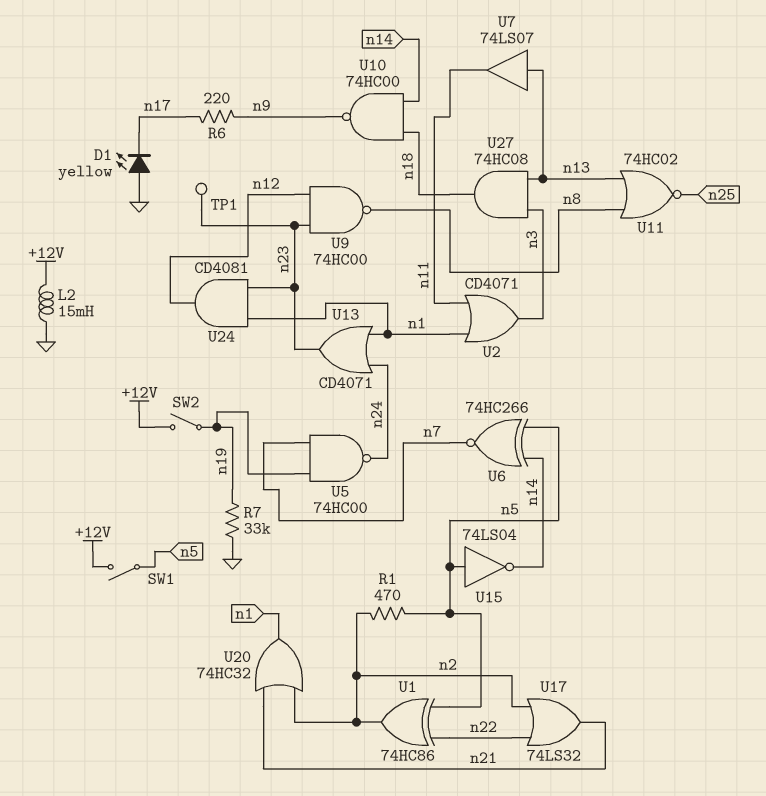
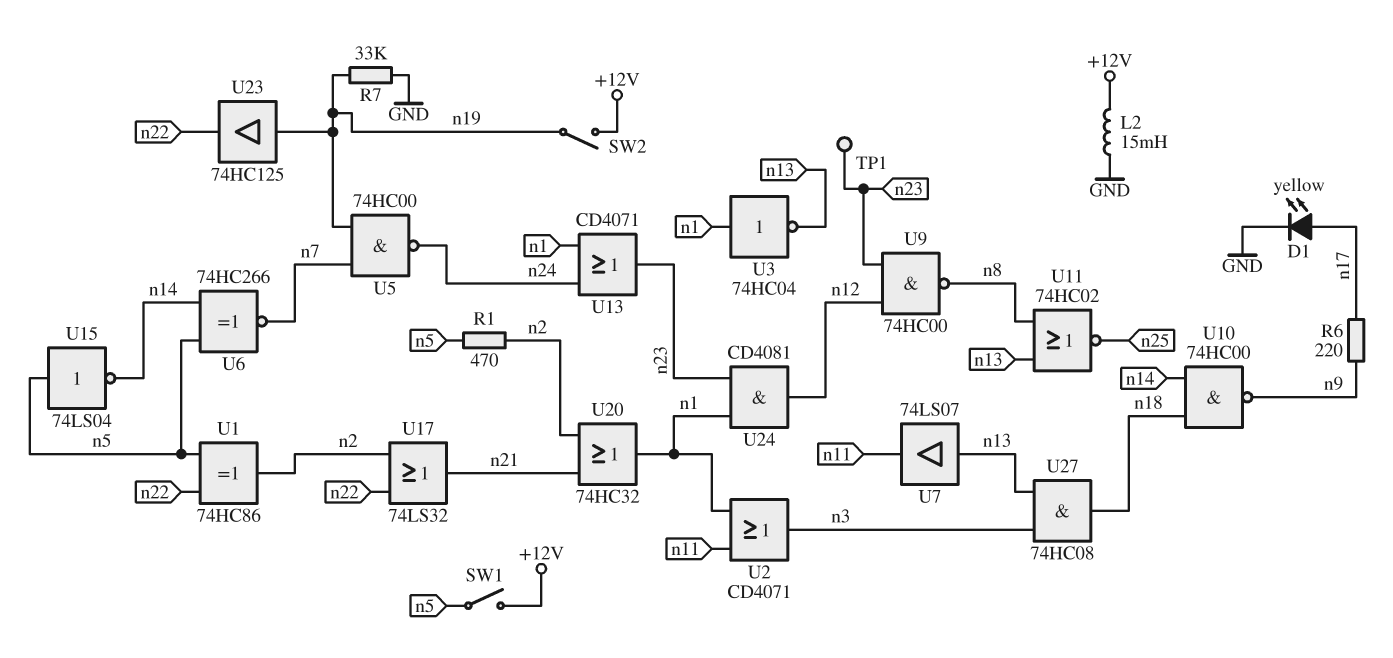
D1: LED yellow (A GND, K n17) -> LED yellow (A n17, K GND)
U3: none -> NOT 74HC04 (in n1, out n13)
U23: none -> buffer 74HC125 (in n19, out n22)

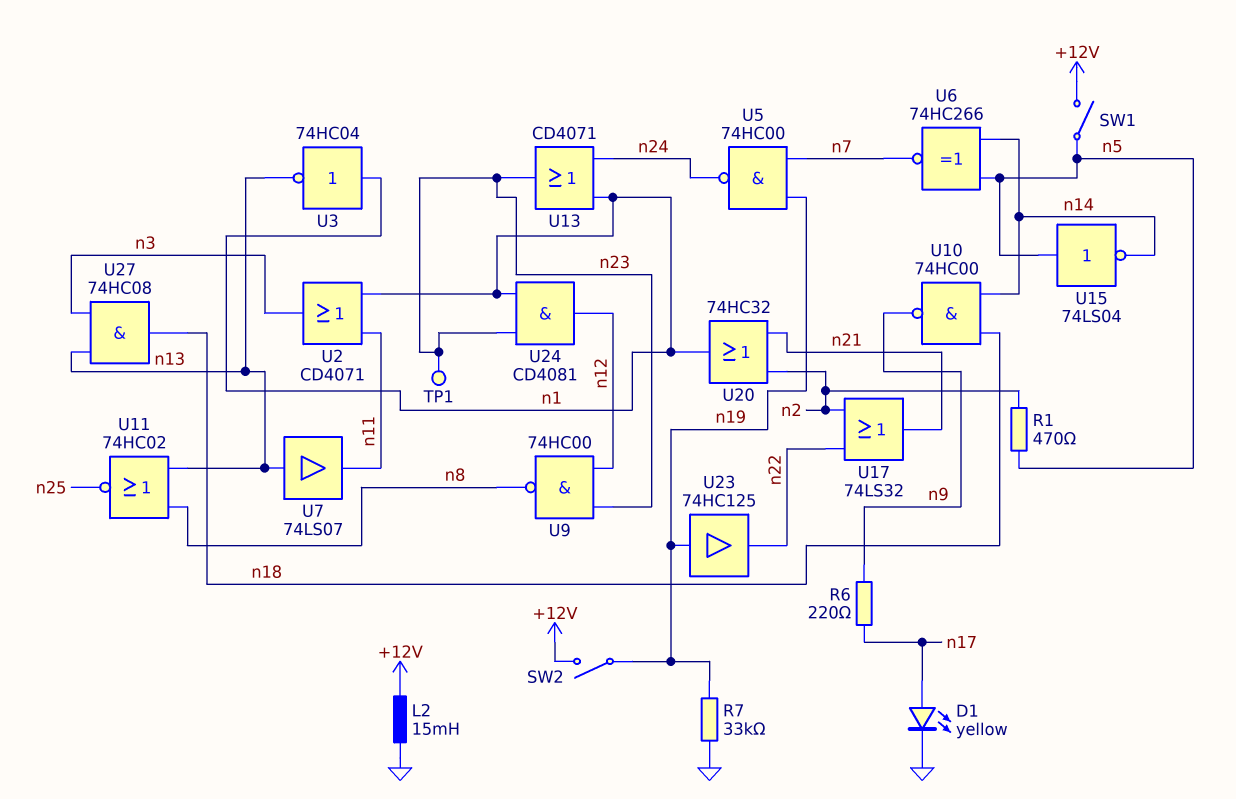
U1: XOR 74HC86 (in n5, in n22, out n2) -> none

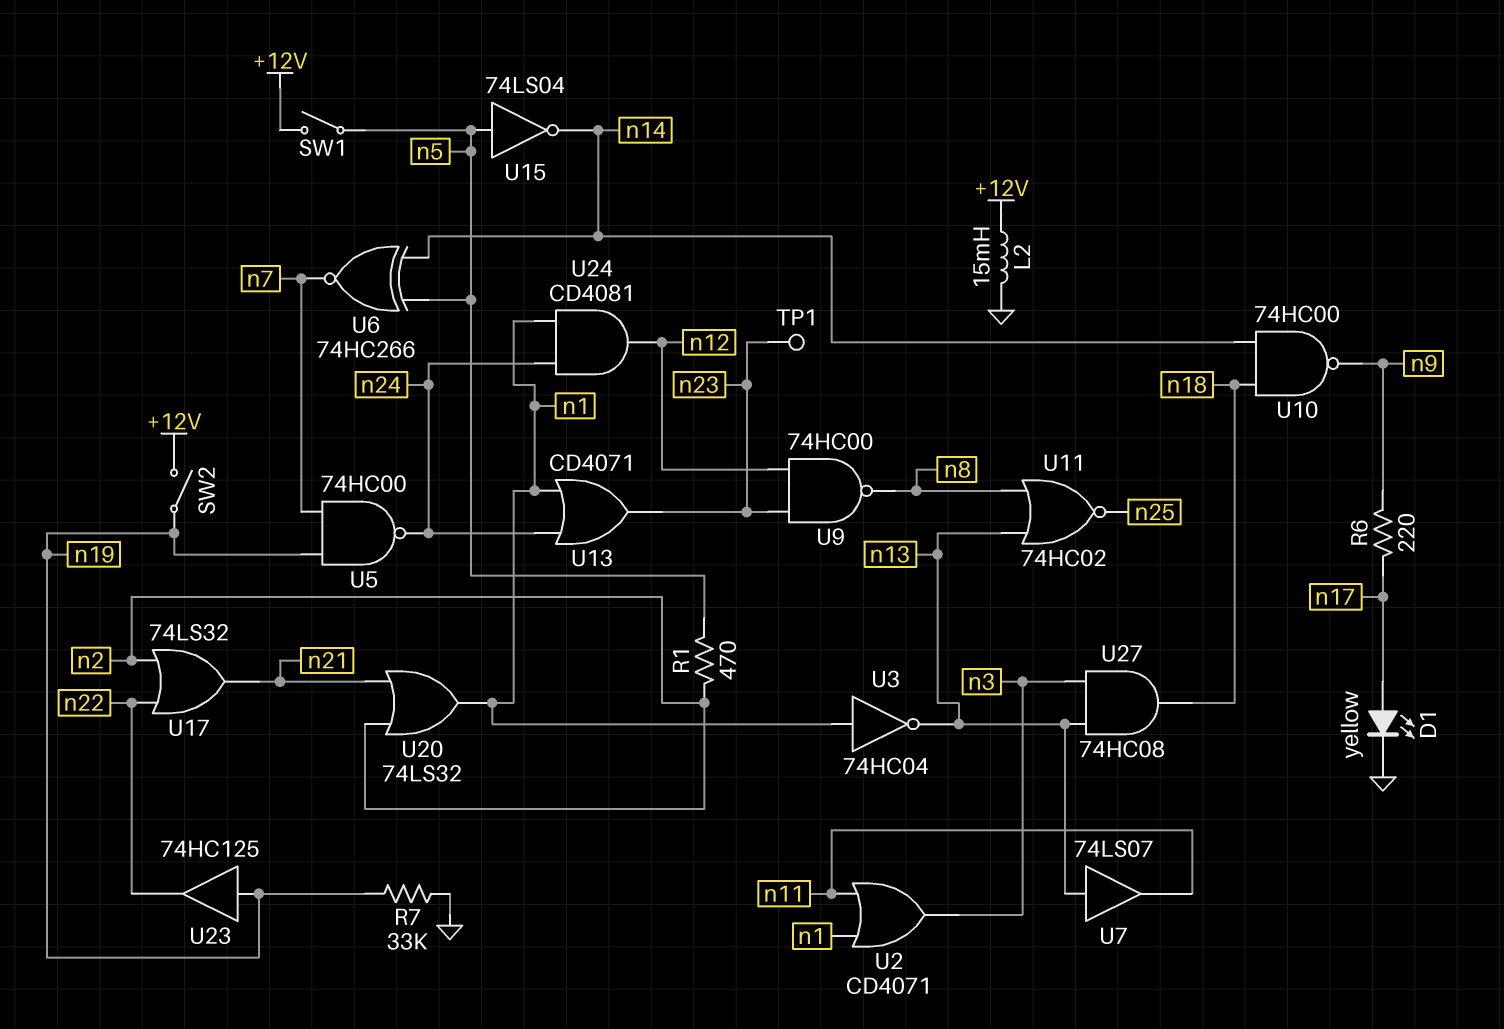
U20: OR 74HC32 (in n2, in n21, out n1) -> OR 74LS32 (in n2, in n21, out n1)
U24: AND CD4081 (in n1, in n23, out n12) -> AND CD4081 (in n1, in n24, out n12)

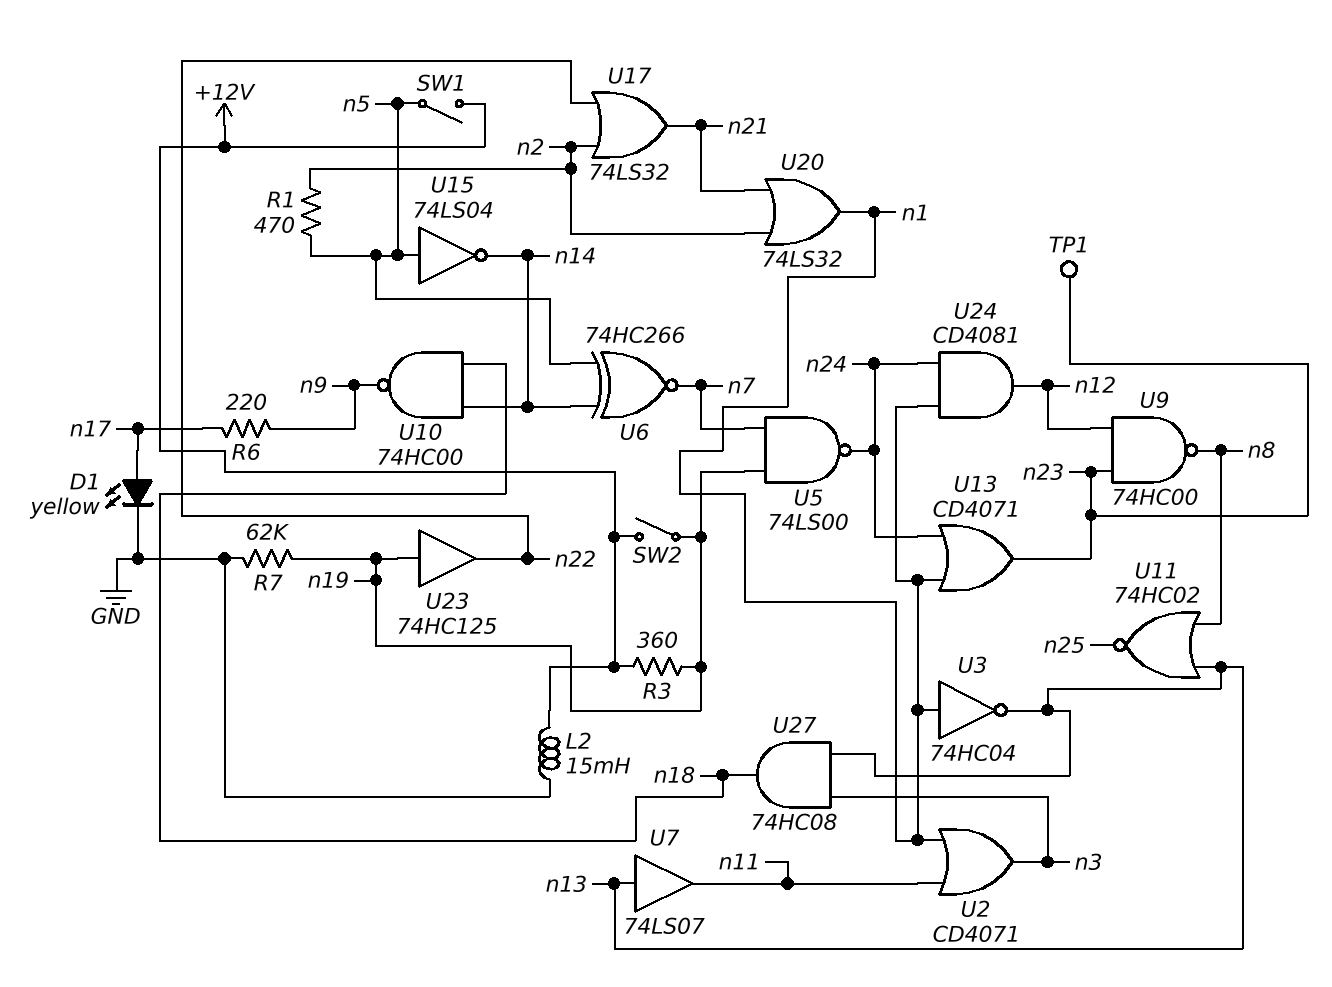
R3: none -> 360 (+12V, n19)
R7: 33k (GND, n19) -> 62k (GND, n19)
U5: NAND 74HC00 (in n7, in n19, out n24) -> NAND 74LS00 (in n7, in n19, out n24)

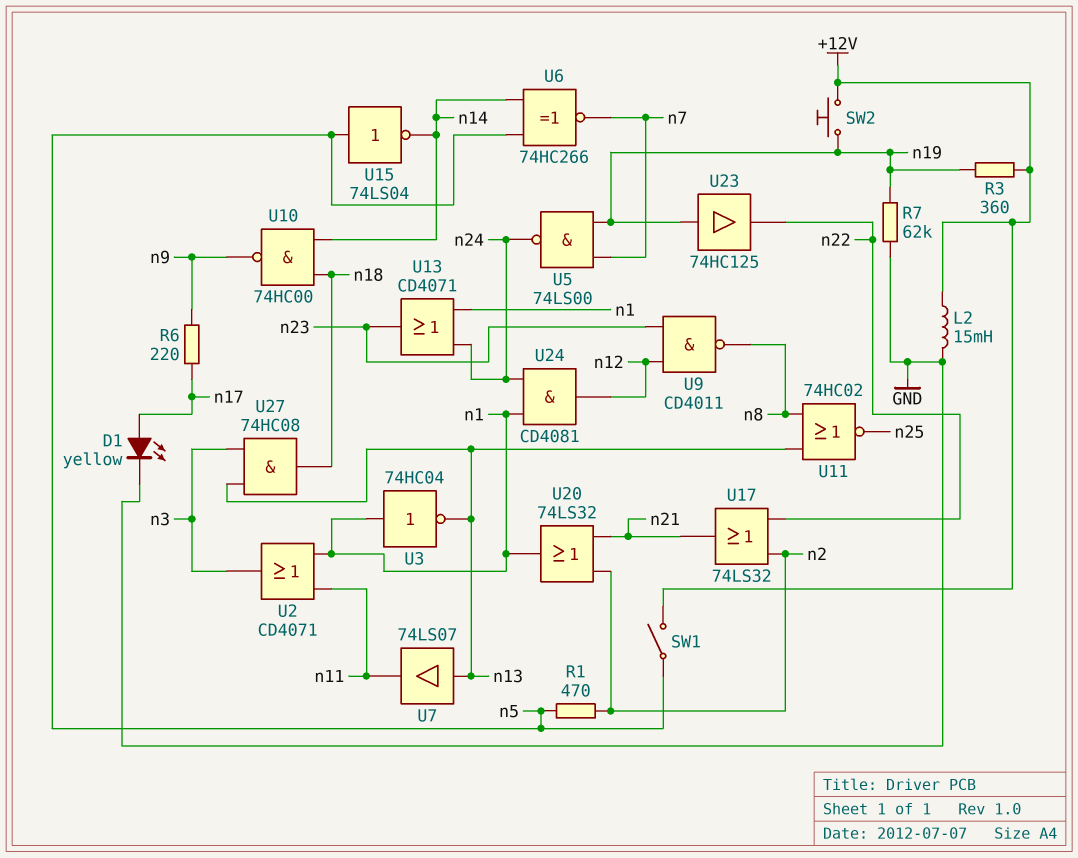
SW2: switch (+12V, n19) -> button (+12V, n19)
TP1: test point (n23) -> none
U9: NAND 74HC00 (in n12, in n23, out n8) -> NAND CD4011 (in n12, in n23, out n8)

